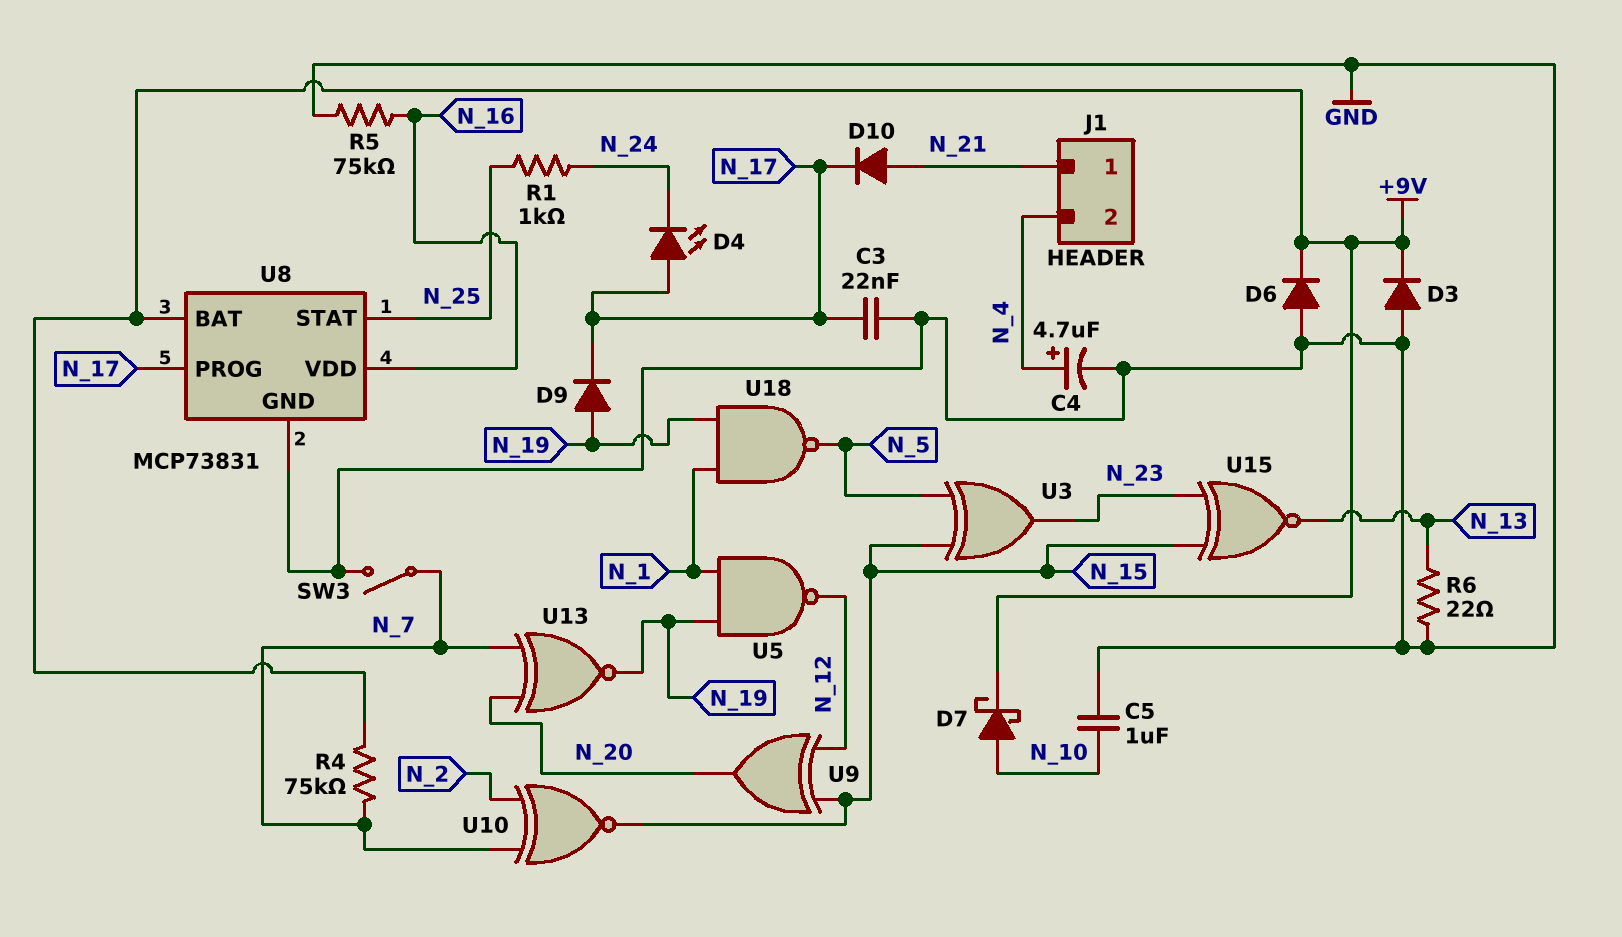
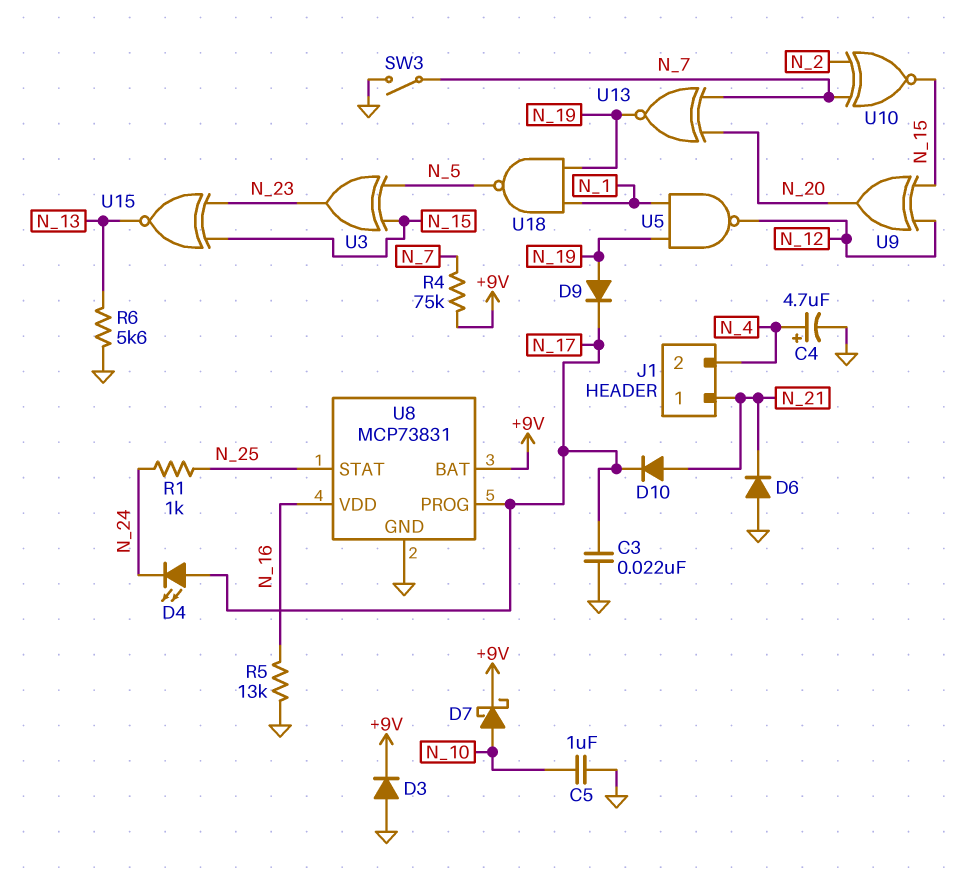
D6: diode (A GND, K +9V) -> diode (A GND, K N_21)
R5: 75k (GND, N_16) -> 13k (GND, N_16)
R6: 22 (GND, N_13) -> 5.6k (GND, N_13)

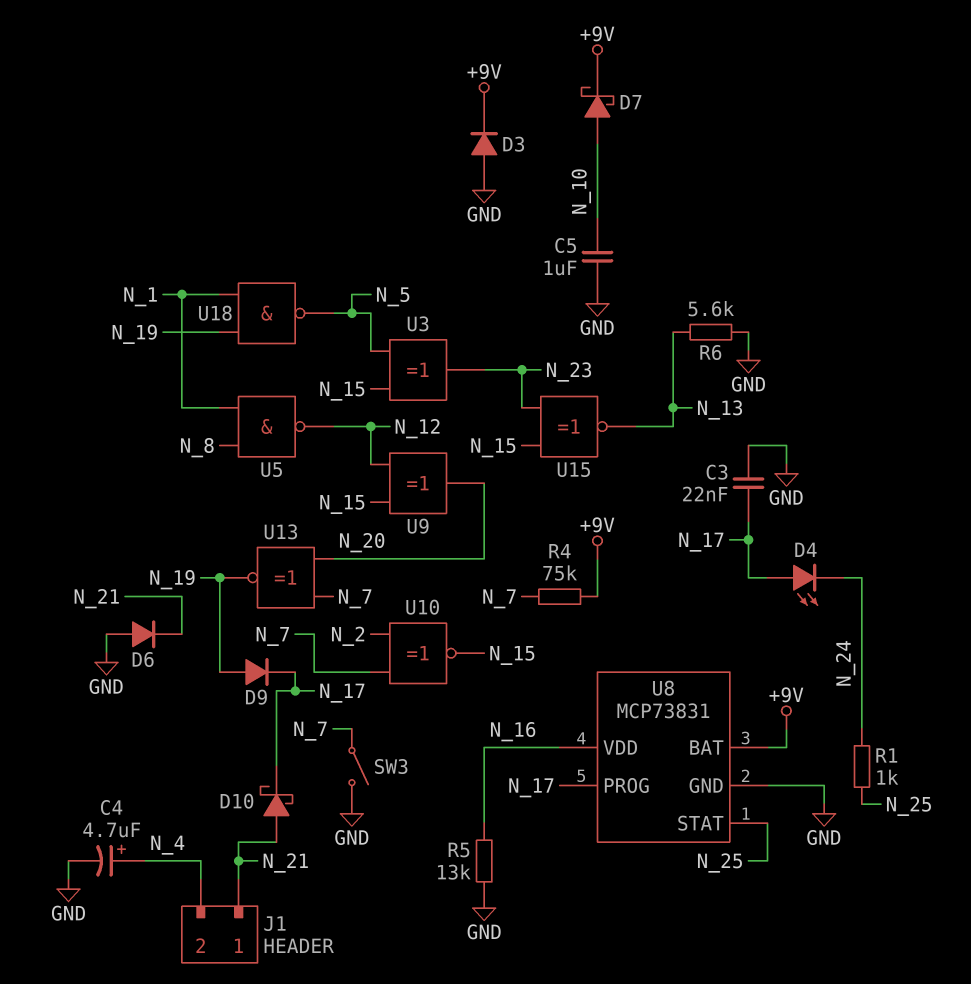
D10: diode (A N_21, K N_17) -> schottky (A N_21, K N_17)
U5: NAND (in N_1, in N_19, out N_12) -> NAND (in N_1, in N_8, out N_12)

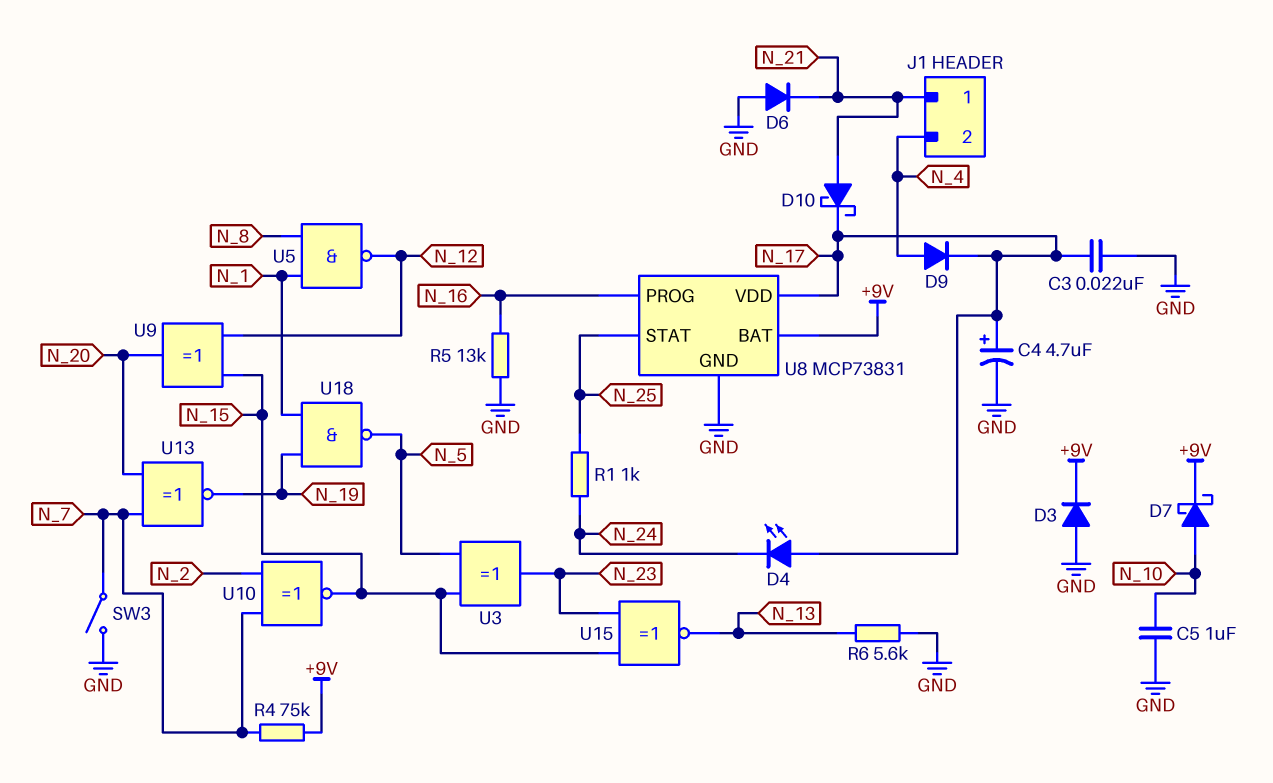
C4: 4.7uF (plus N_4, minus GND) -> 4.7uF (plus N_17, minus GND)
D9: diode (A N_19, K N_17) -> diode (A N_4, K N_17)
U8 pin PROG: N_17 -> N_16
U8 pin VDD: N_16 -> N_17

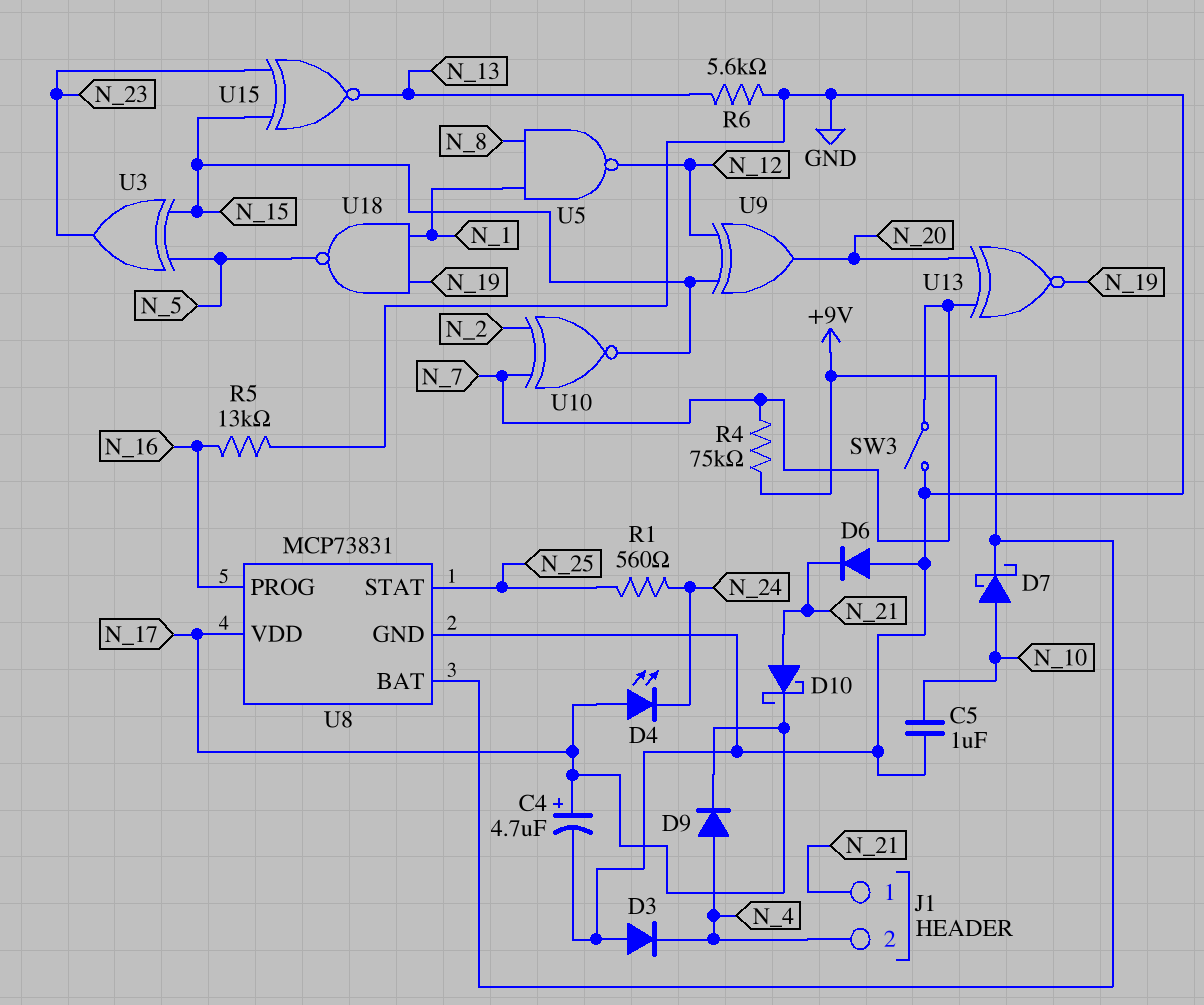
C3: 22nF (GND, N_17) -> none
D3: diode (A GND, K +9V) -> diode (A GND, K N_4)
R1: 1k (N_24, N_25) -> 560 (N_24, N_25)

